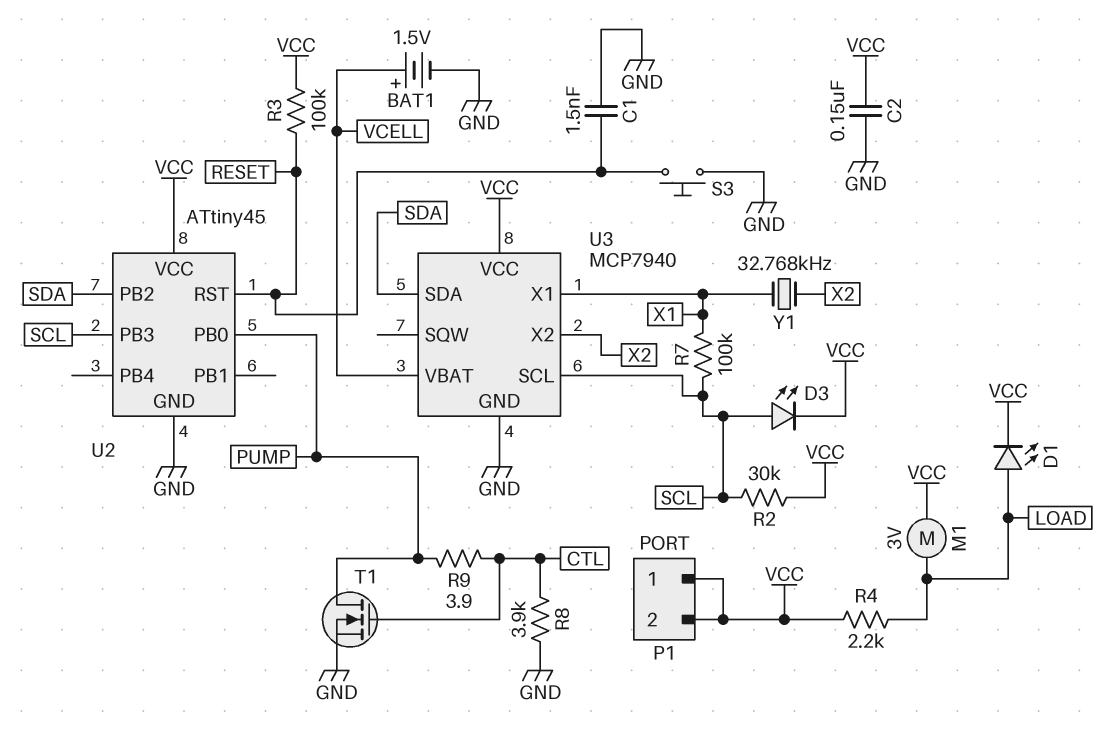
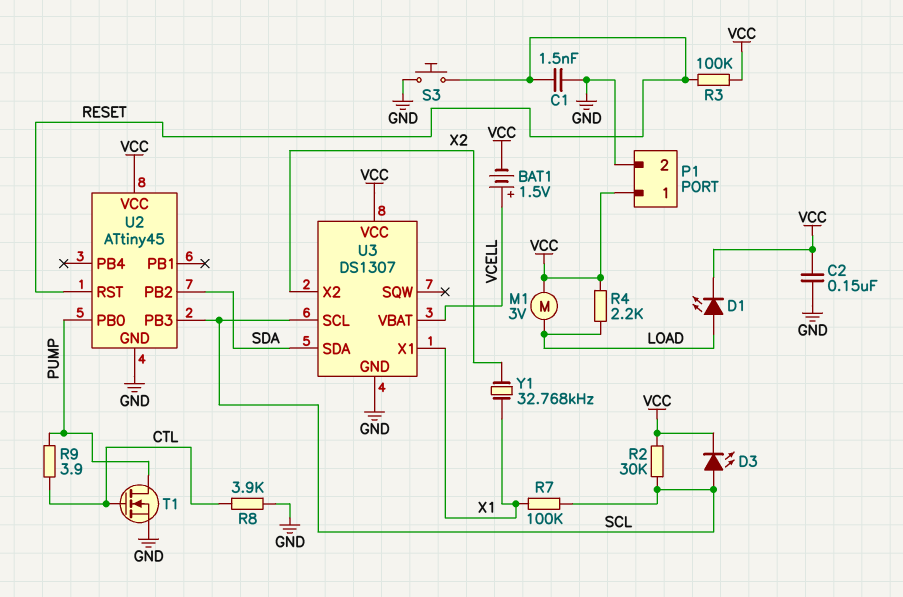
BAT1: 1.5V (plus VCELL, minus GND) -> 1.5V (plus VCELL, minus VCC)
P1 pin 2: VCC -> GND
U3: MCP7940 -> DS1307

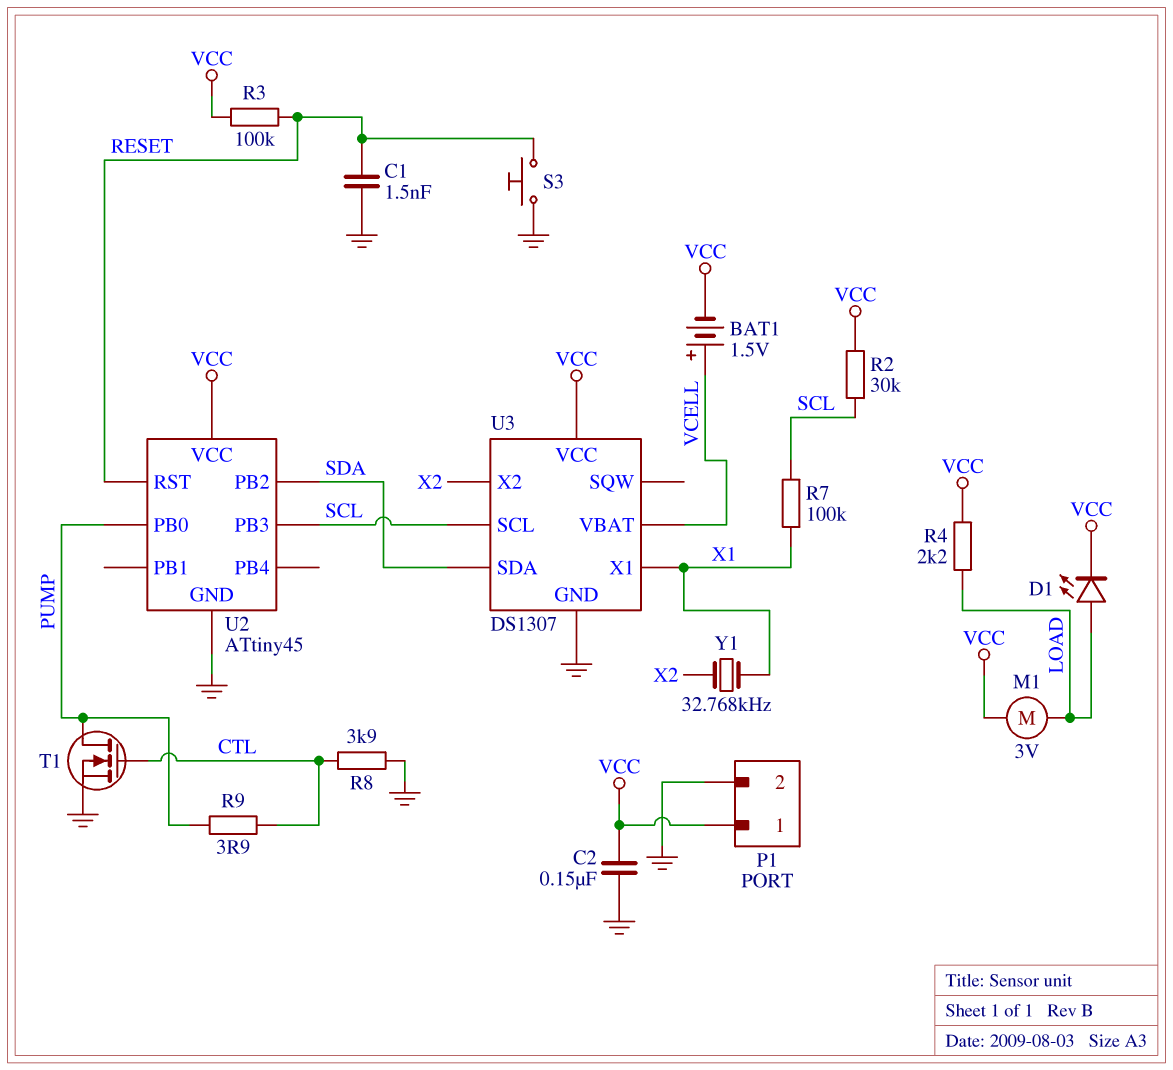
D3: LED (A SCL, K VCC) -> none

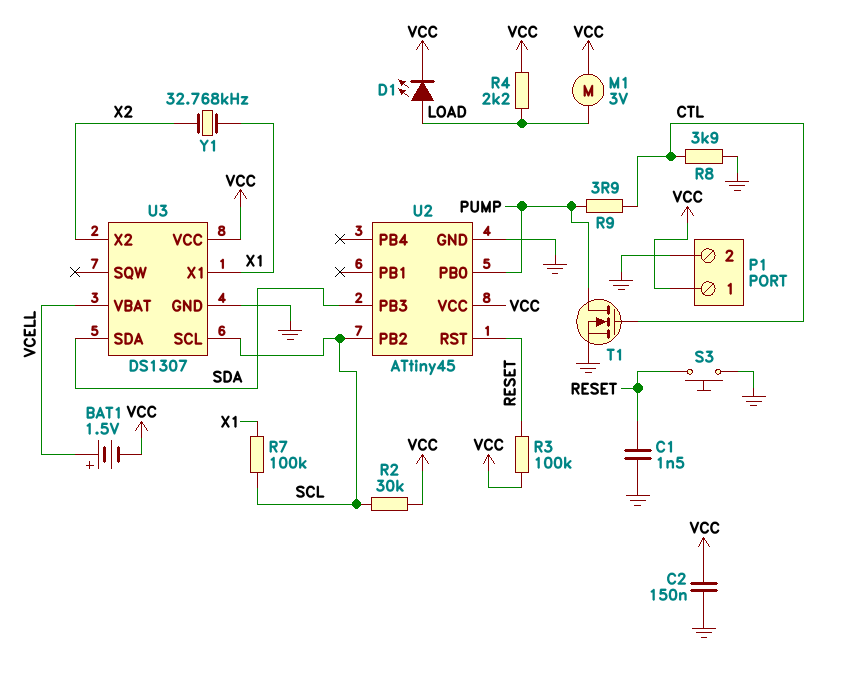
U2 pin PB2: SDA -> SCL
U2 pin PB3: SCL -> SDA

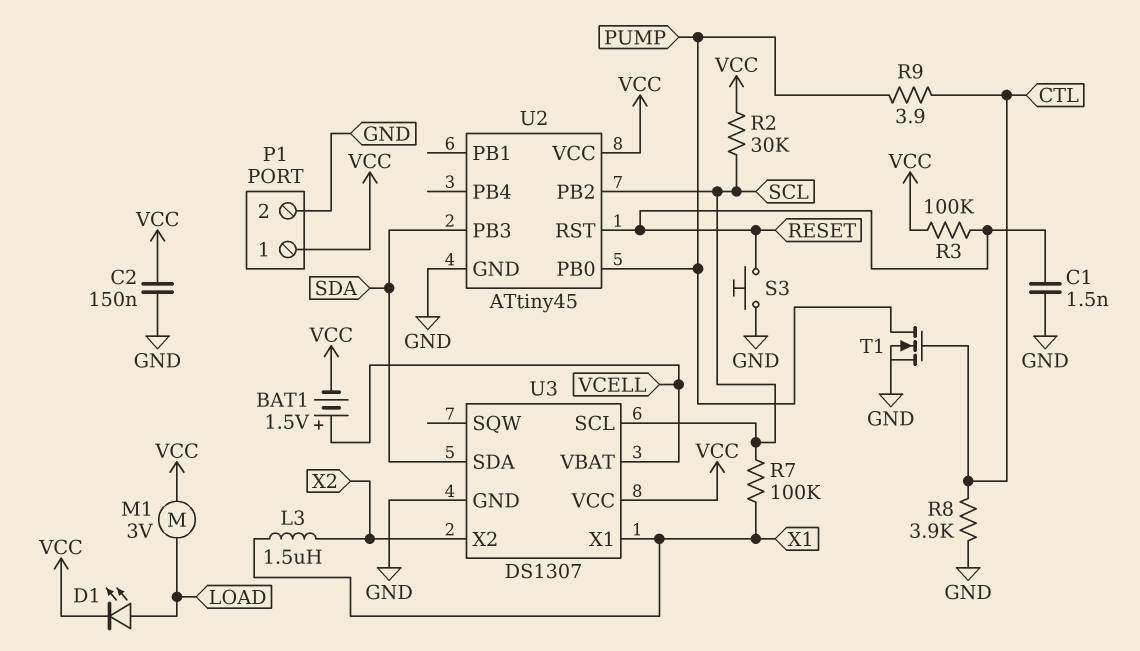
L3: none -> 1.5uH (X1, X2)
R4: 2.2k (LOAD, VCC) -> none
Y1: 32.768kHz (X1, X2) -> none

